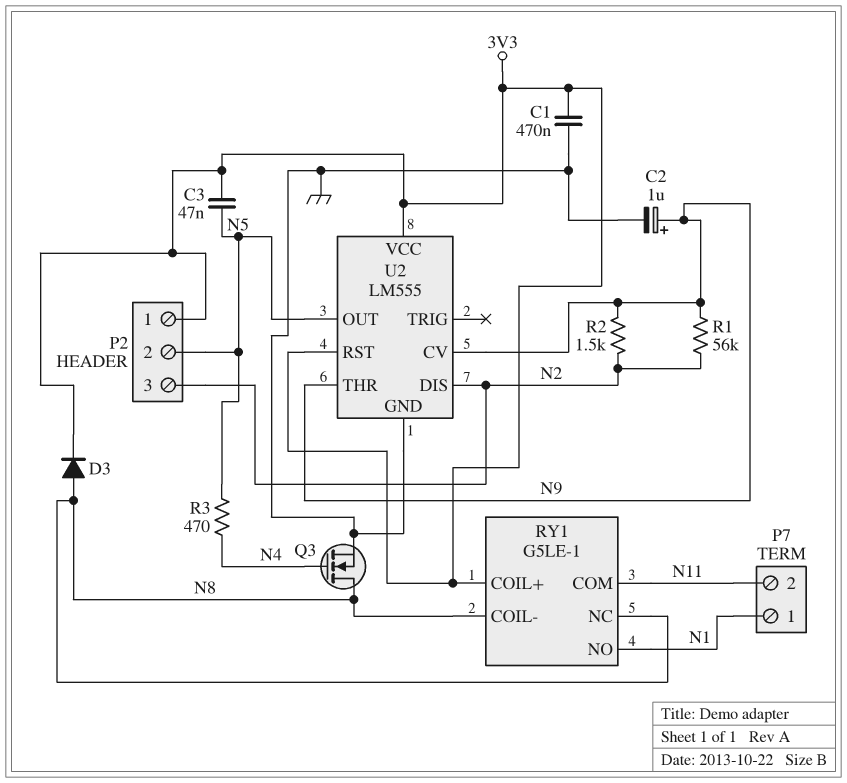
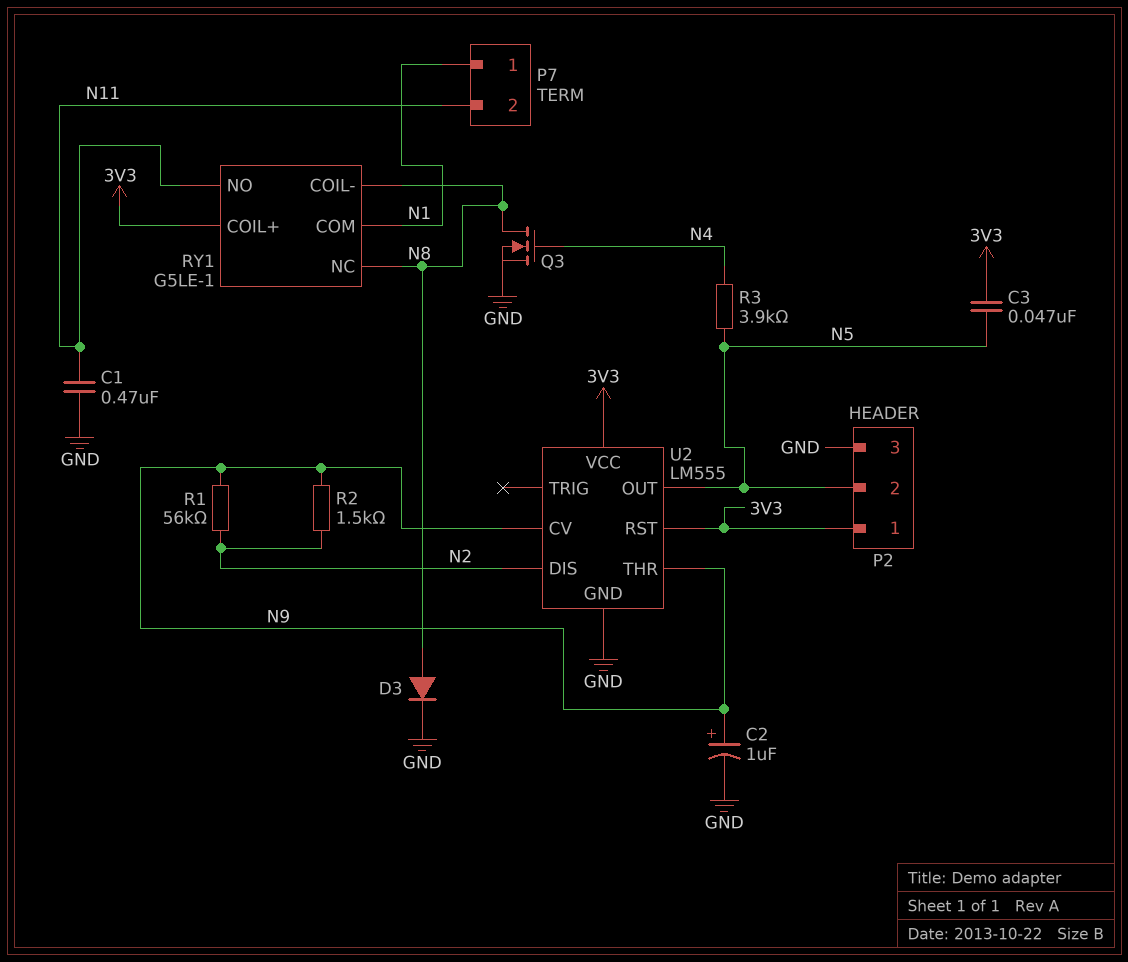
C1: 470nF (3V3, GND) -> 470nF (GND, N11)
D3: diode (A N8, K 3V3) -> diode (A N8, K GND)
P2 pin 3: N2 -> GND
R3: 470 (N4, N5) -> 3.9k (N4, N5)
RY1 pin COM: N11 -> N1
RY1 pin NO: N1 -> N11

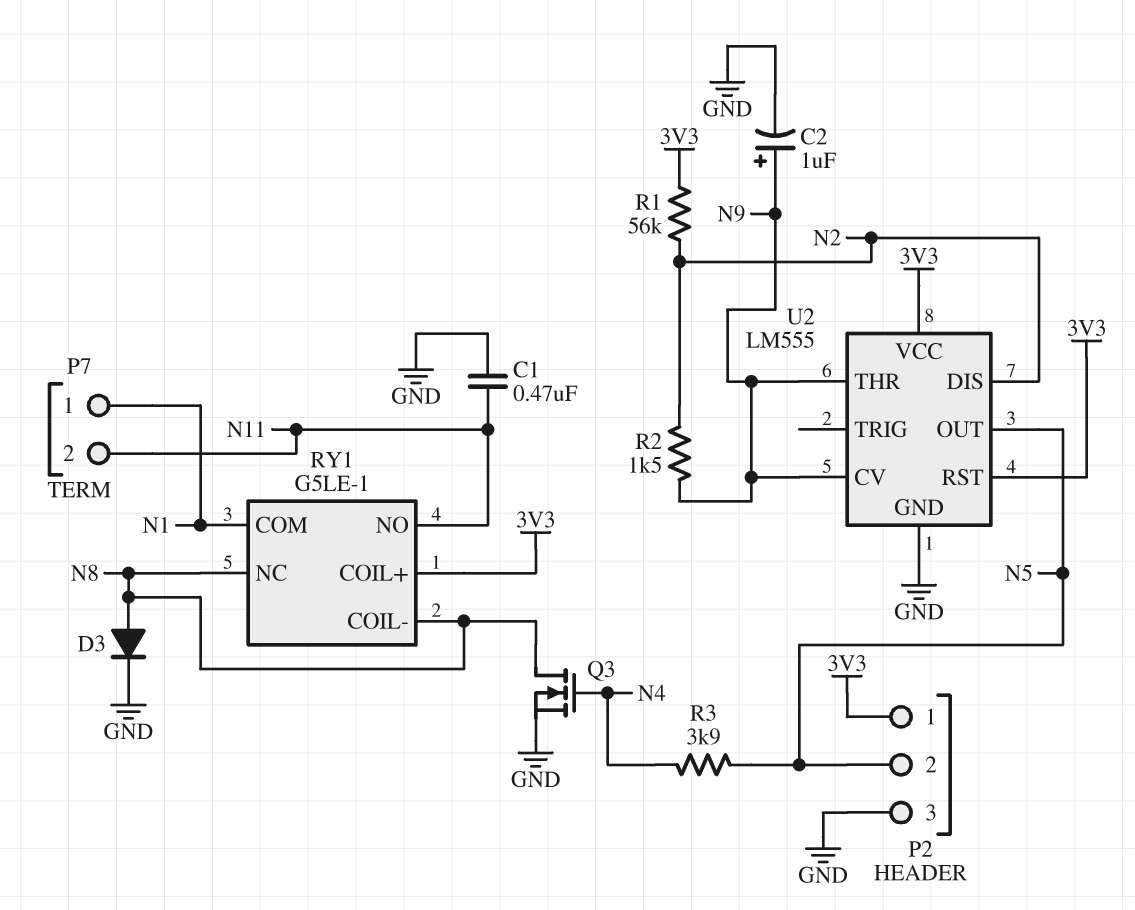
C3: 47nF (3V3, N5) -> none
R1: 56k (N2, N9) -> 56k (3V3, N2)

